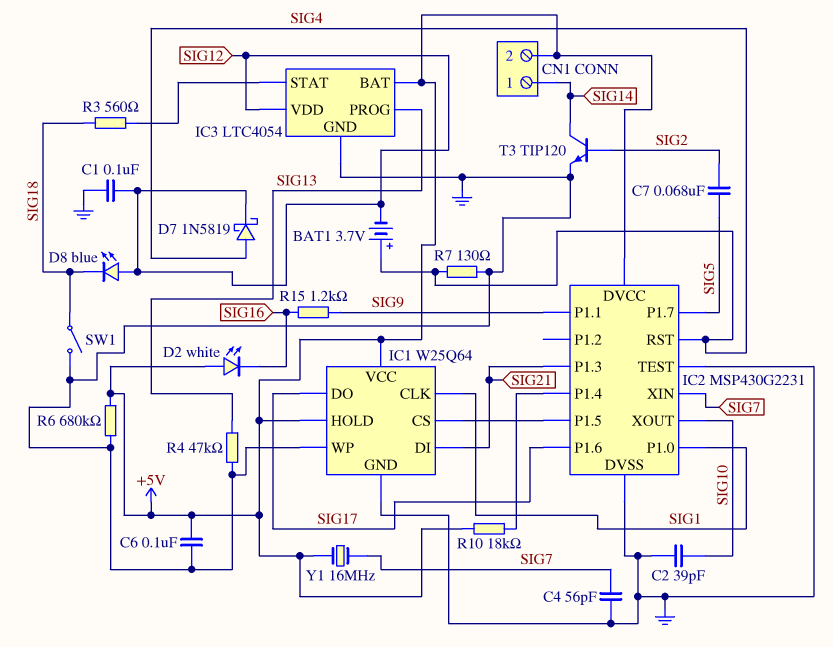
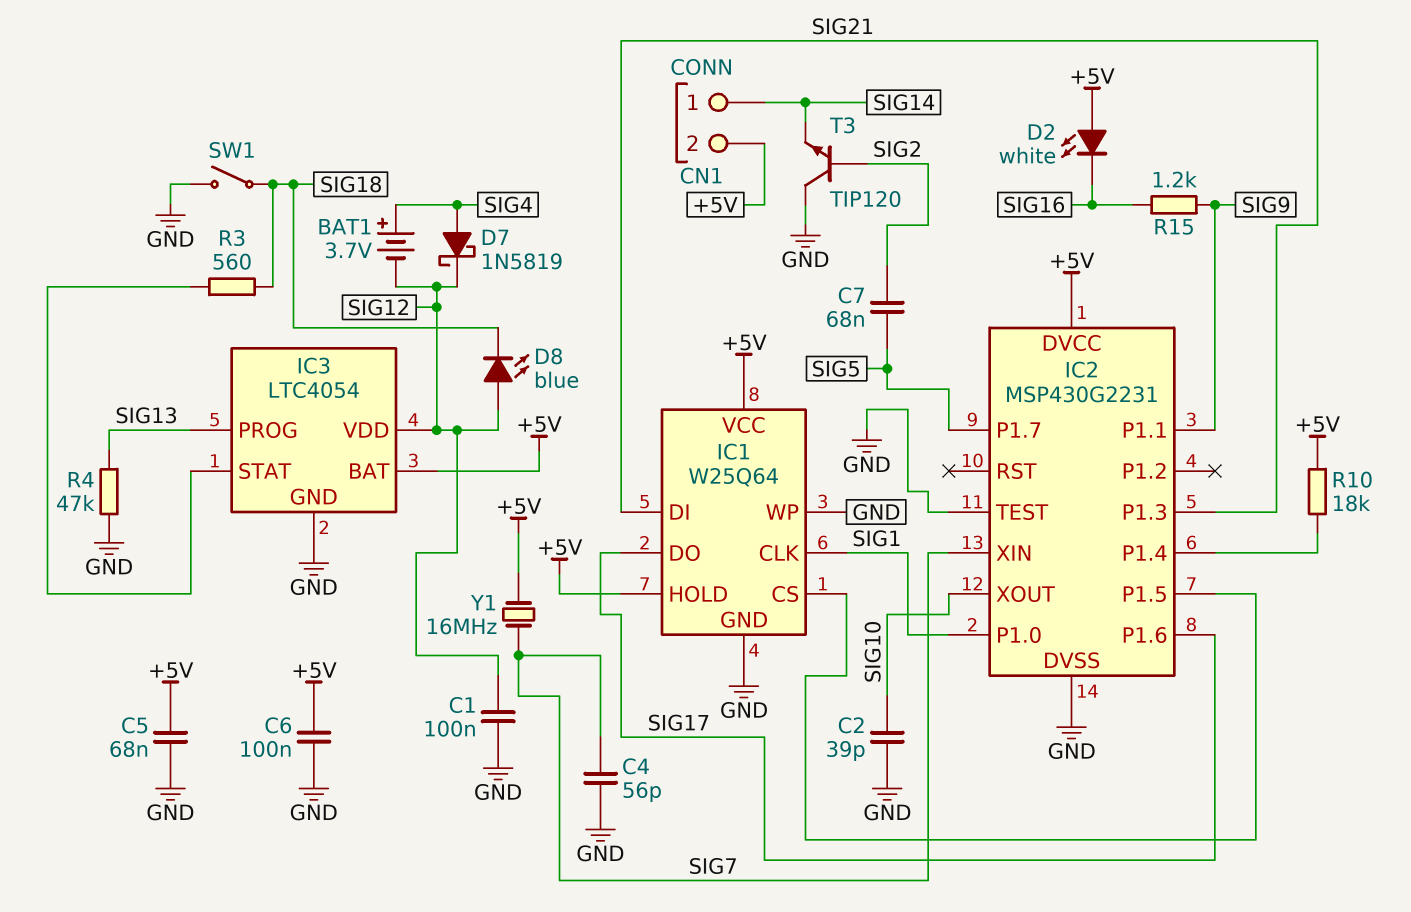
C5: none -> 68nF (+5V, GND)
IC2 pin RST: SIG4 -> none
R6: 680k (+5V, GND) -> none
R7: 130 (GND, SIG4) -> none
T3: NPN TIP120 (B SIG2, C SIG14, E GND) -> NPN TIP120 (B SIG2, C GND, E SIG14)

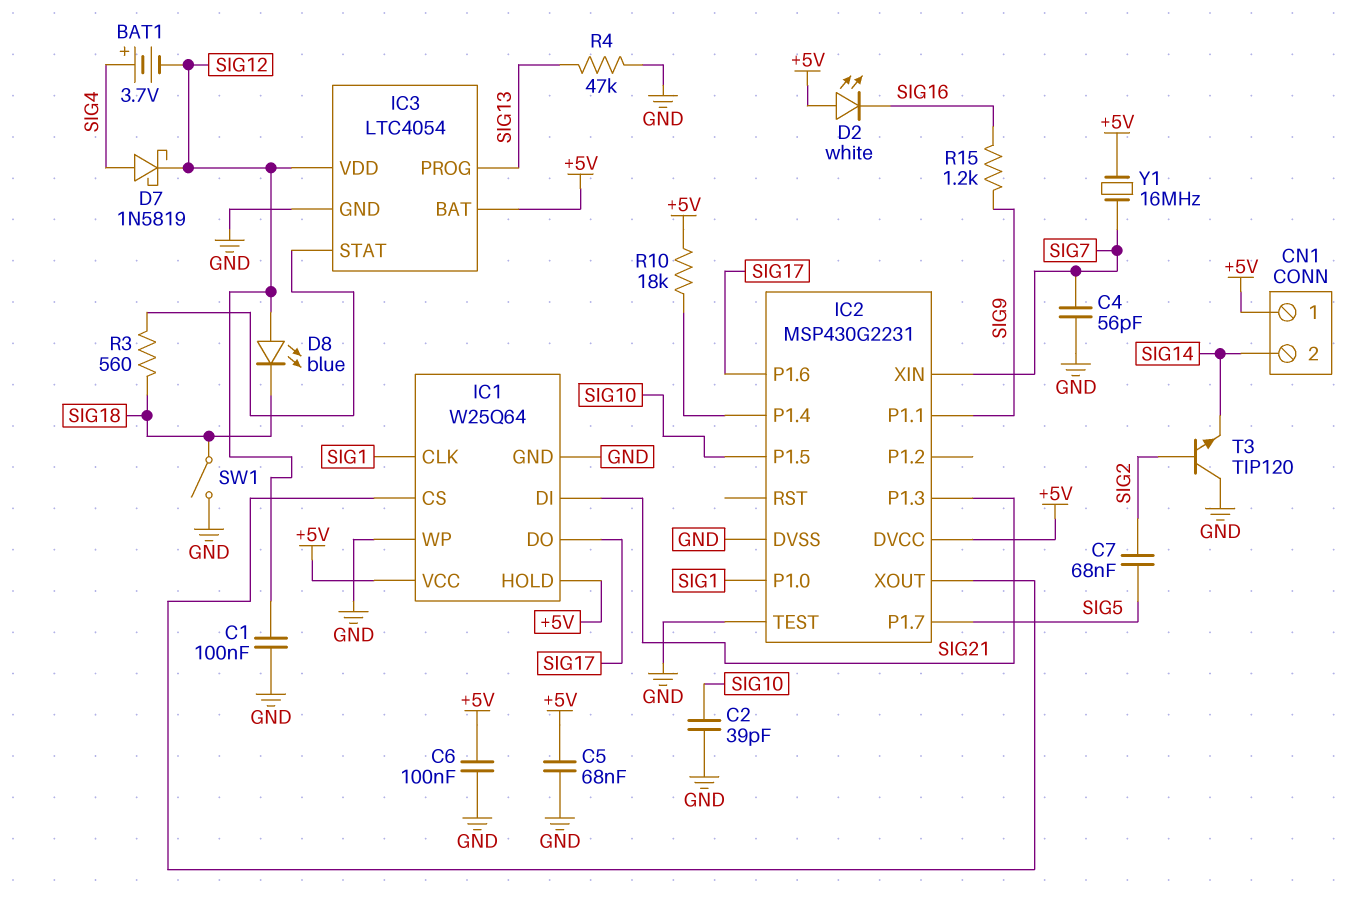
CN1 pin 1: SIG14 -> +5V
CN1 pin 2: +5V -> SIG14
IC2 pin P1.5: IC1/CS -> SIG10
IC2 pin XOUT: SIG10 -> IC1/CS

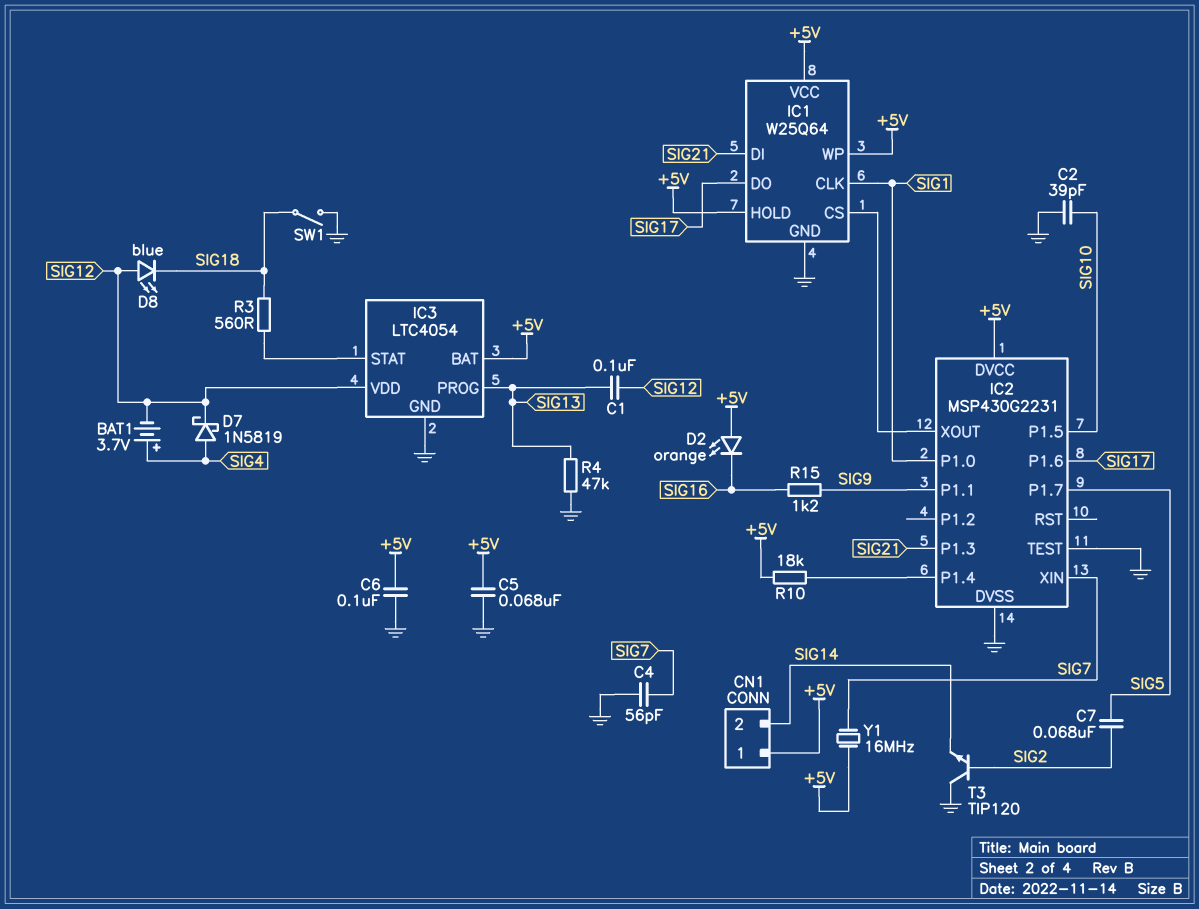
C1: 100nF (GND, SIG12) -> 100nF (SIG12, SIG13)
D2: LED white (A +5V, K SIG16) -> LED orange (A +5V, K SIG16)
IC1 pin WP: GND -> +5V

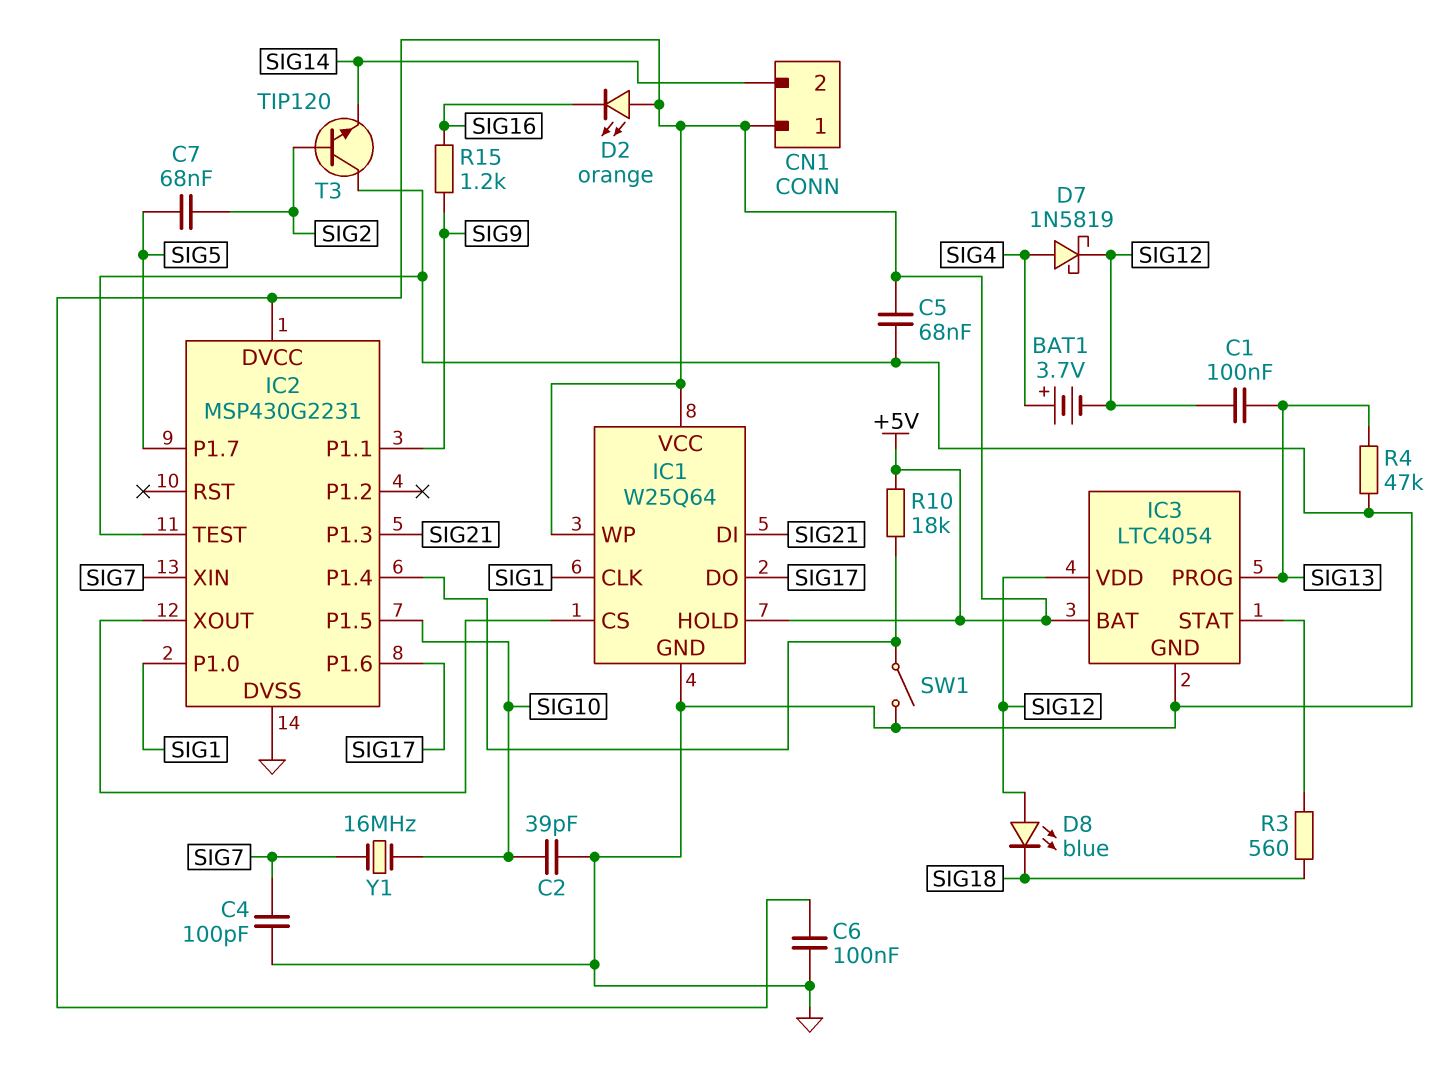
C4: 56pF (GND, SIG7) -> 100pF (GND, SIG7)
SW1: switch (GND, SIG18) -> switch (GND, IC2/P1.4)
Y1: 16MHz (+5V, SIG7) -> 16MHz (SIG7, SIG10)

